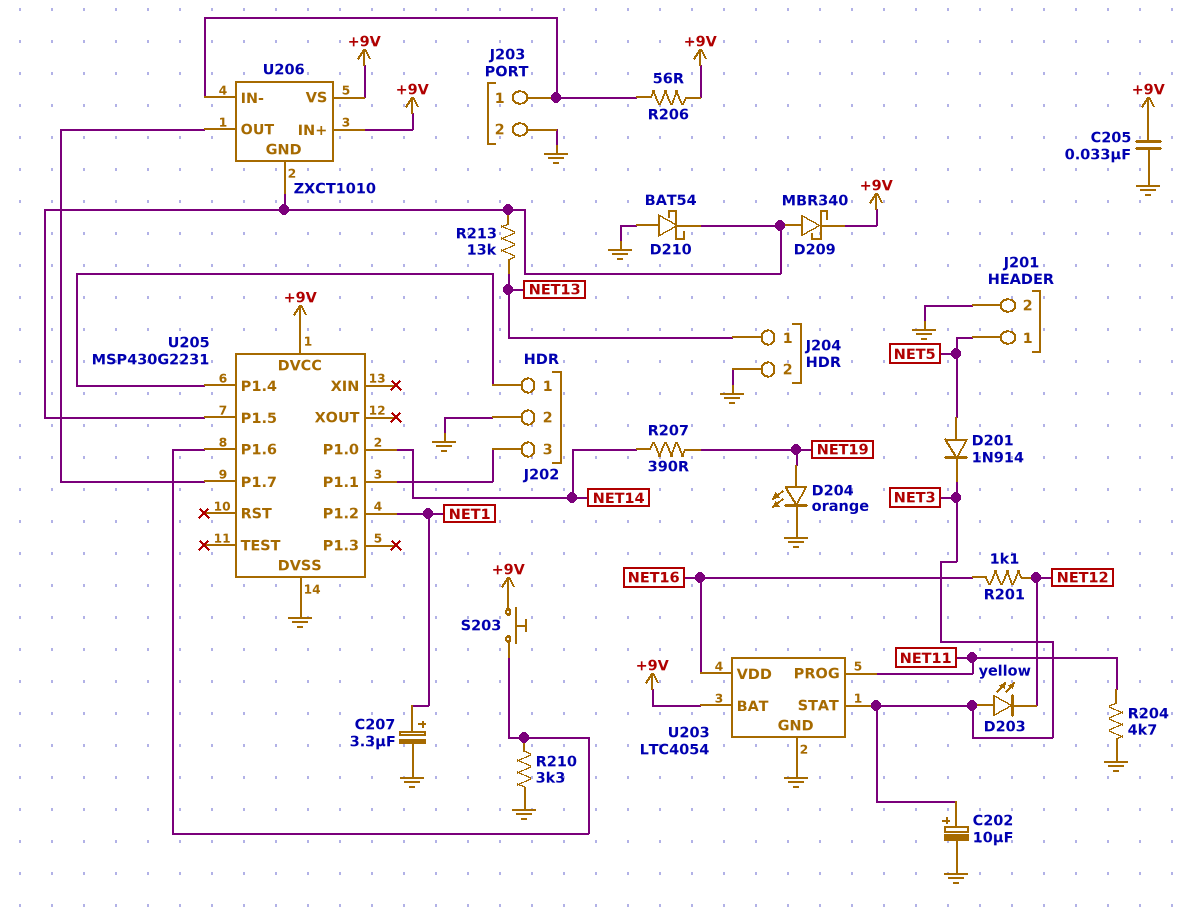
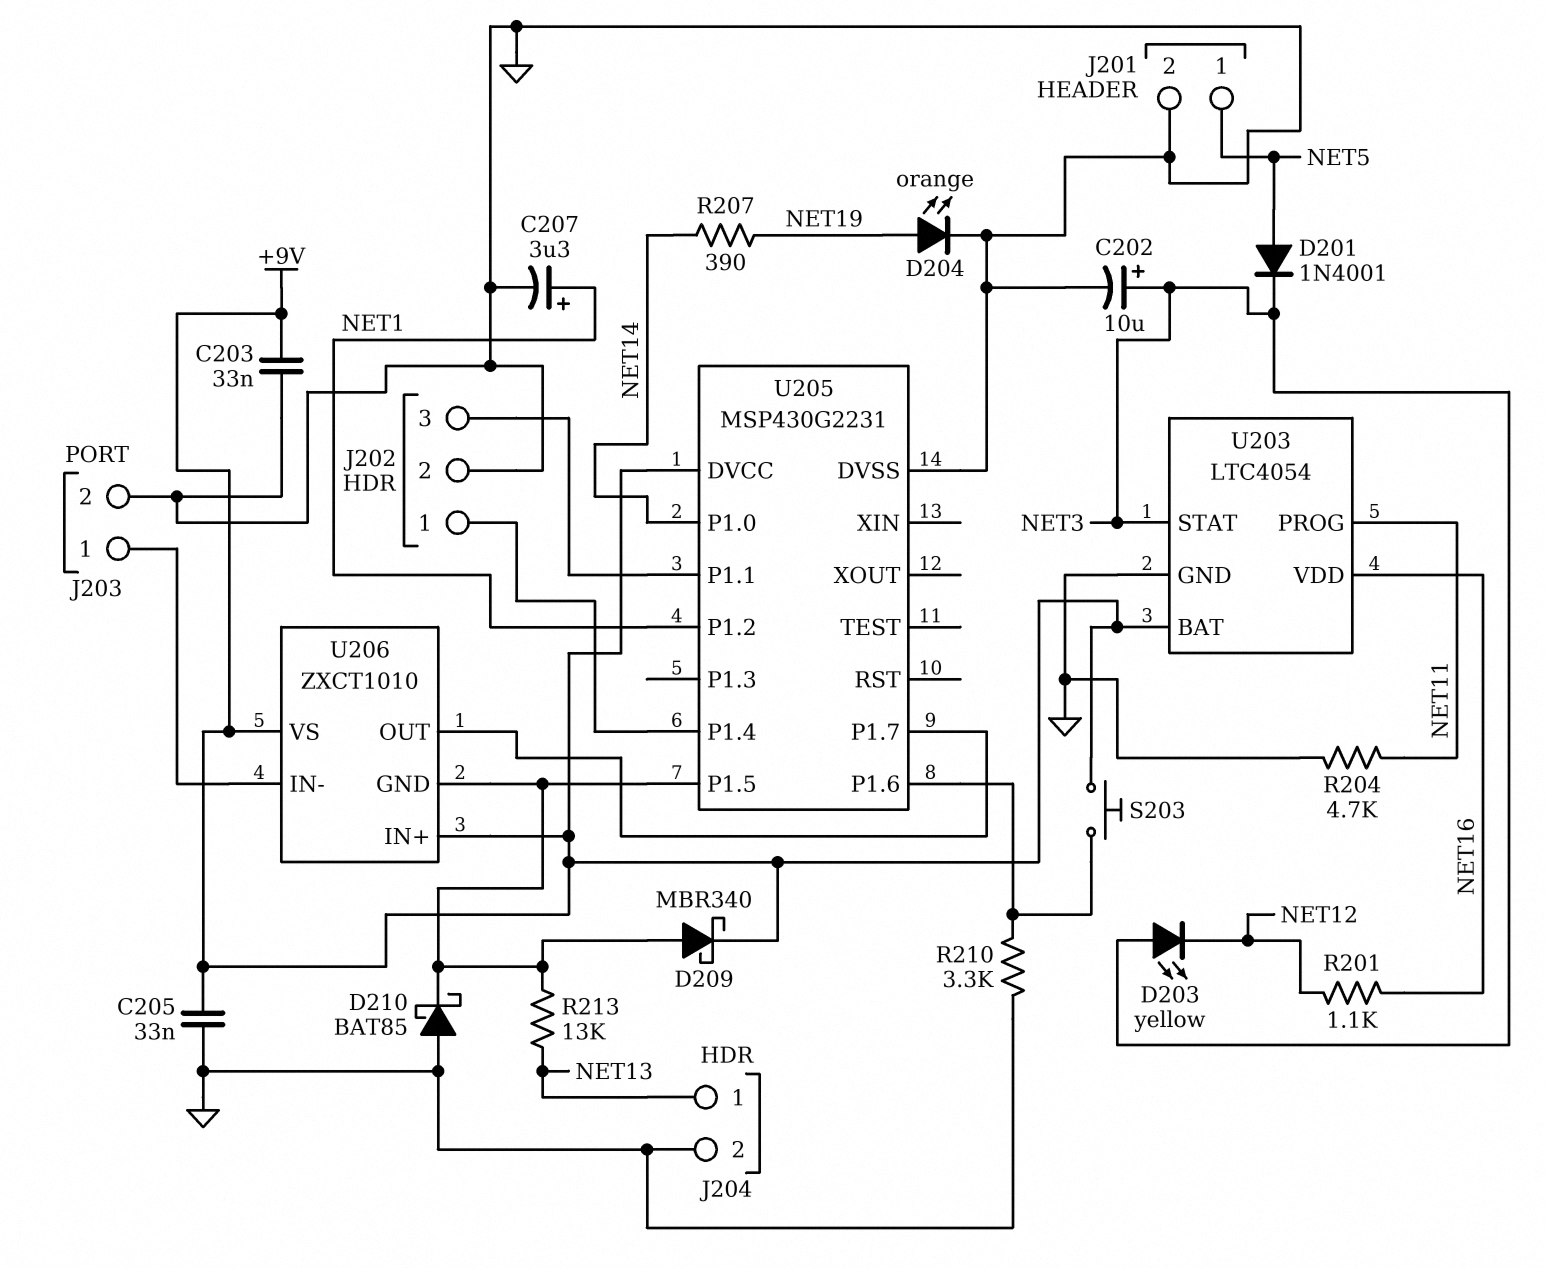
C203: none -> 33nF (+9V, GND)
D201: diode 1N914 (A NET5, K NET3) -> diode 1N4001 (A NET5, K NET3)
D210: schottky BAT54 (A GND, K U205/P1.5) -> schottky BAT85 (A GND, K U205/P1.5)
R206: 56 (+9V, J203/1) -> none

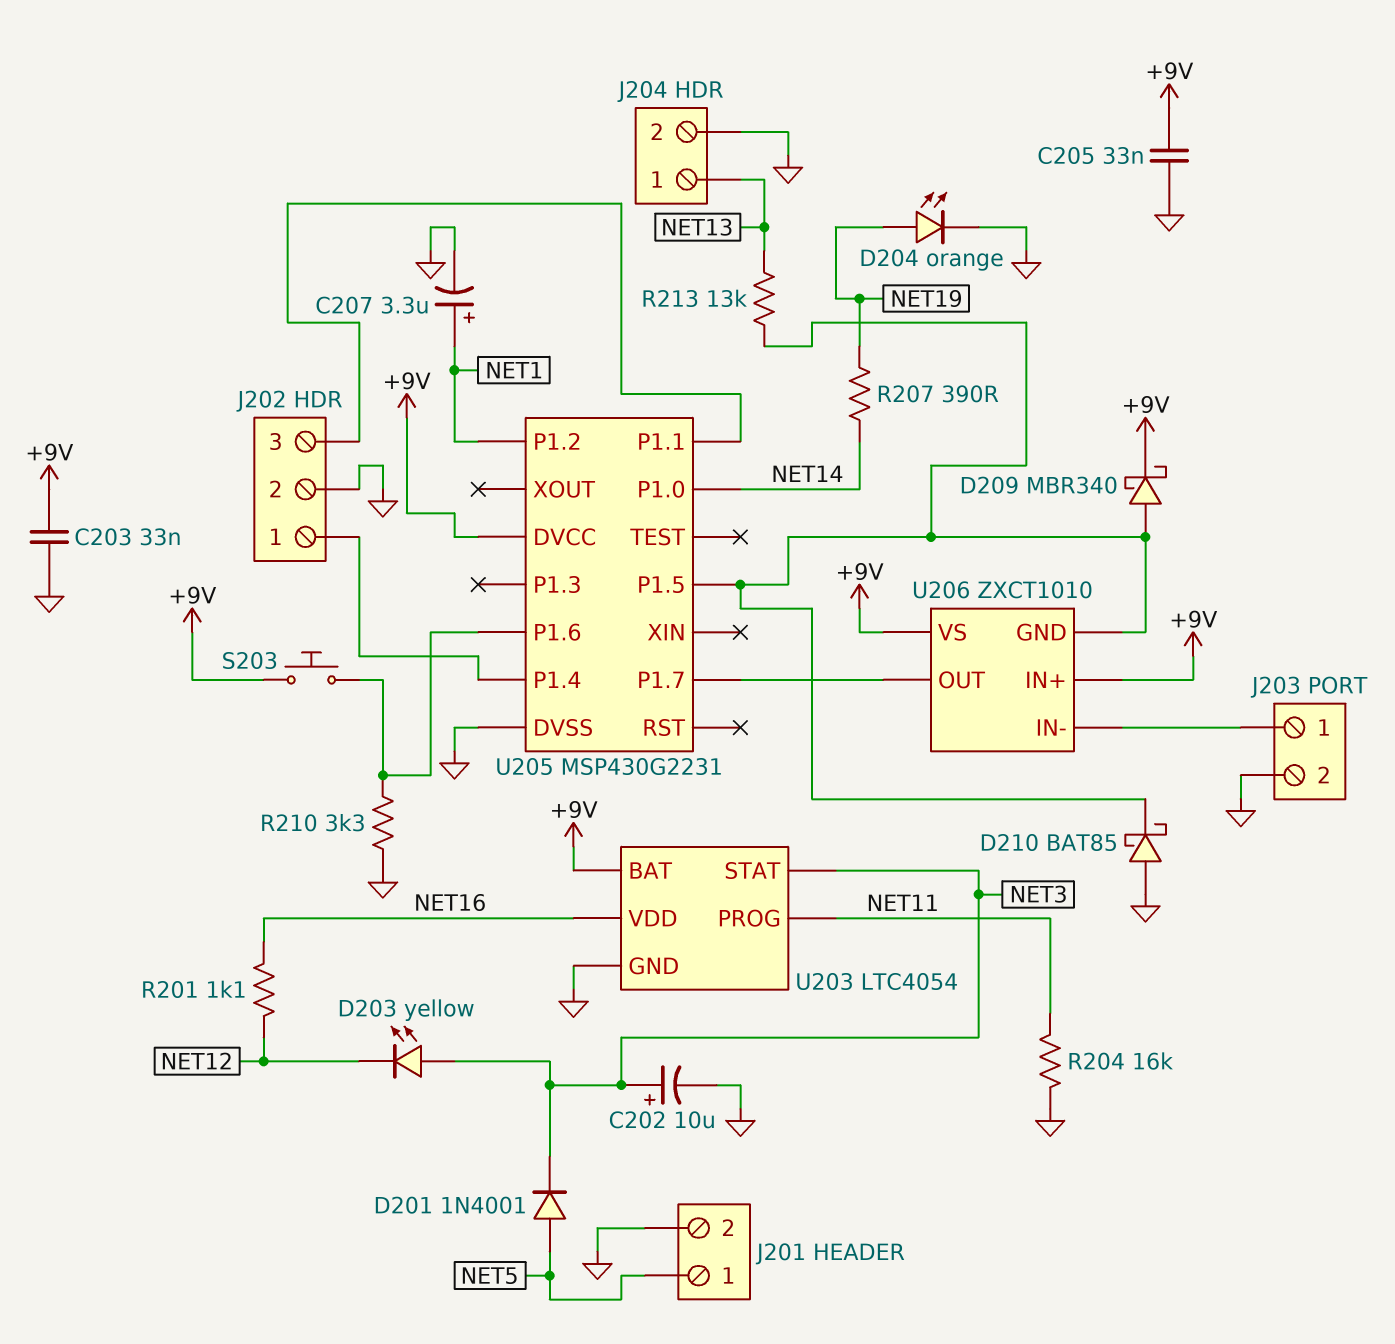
R204: 4.7k (GND, NET11) -> 16k (GND, NET11)

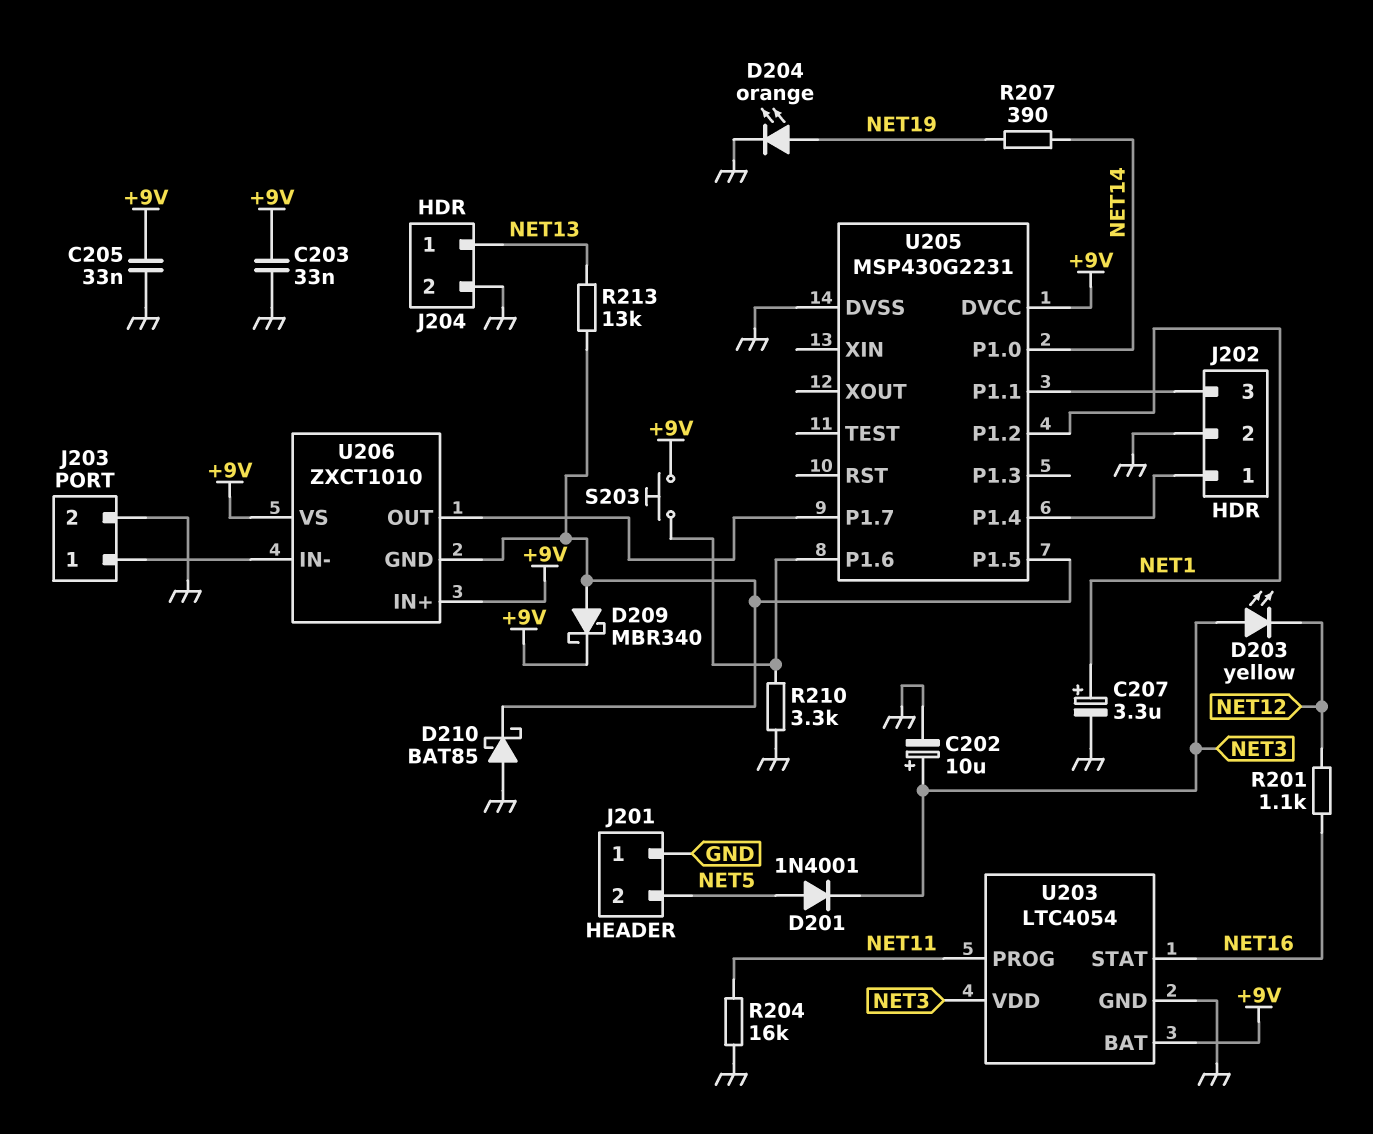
J201 pin 1: NET5 -> GND
J201 pin 2: GND -> NET5
U203 pin STAT: NET3 -> NET16
U203 pin VDD: NET16 -> NET3

